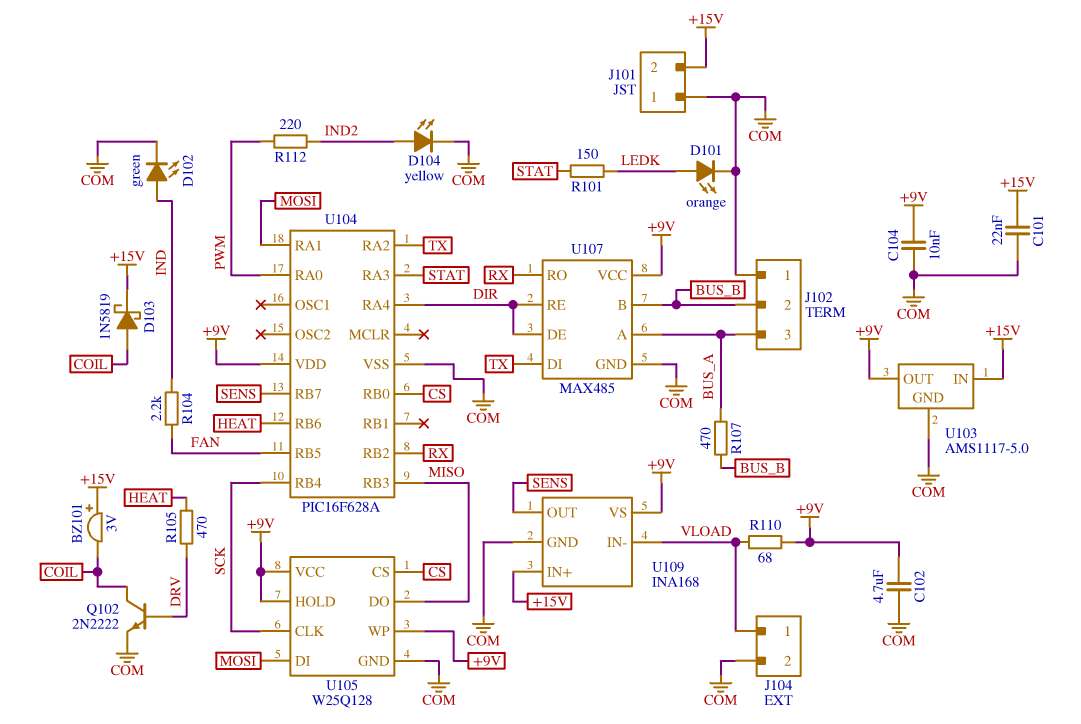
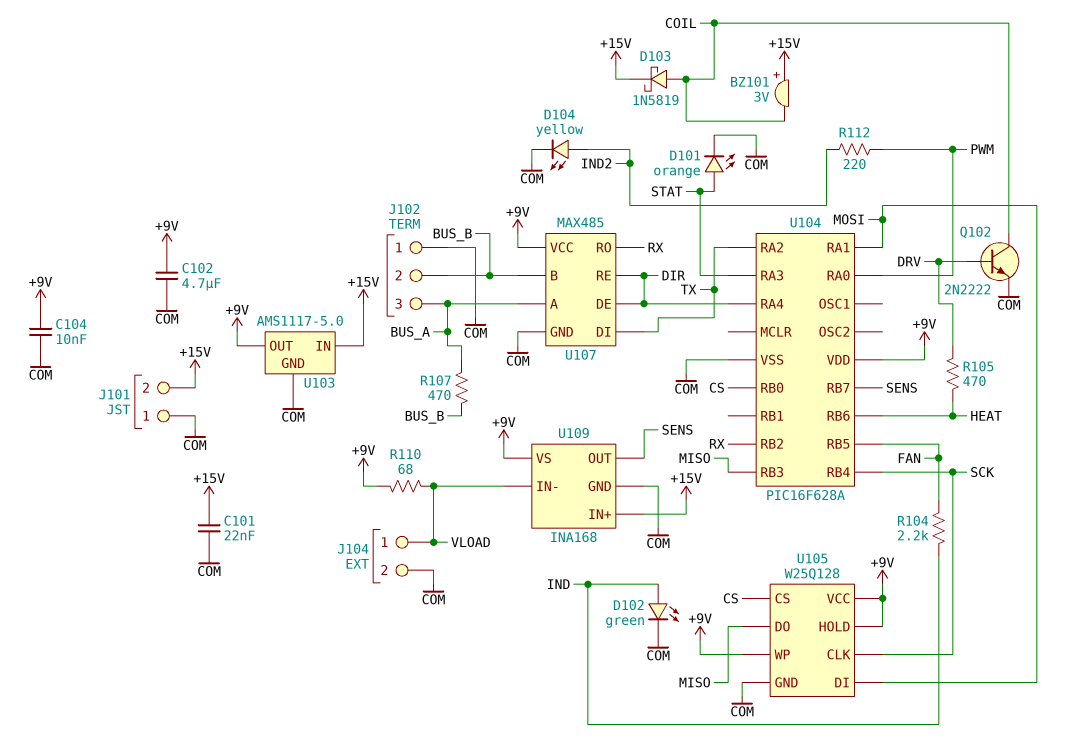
D101: LED orange (A LEDK, K COM) -> LED orange (A STAT, K COM)
R101: 150 (LEDK, STAT) -> none

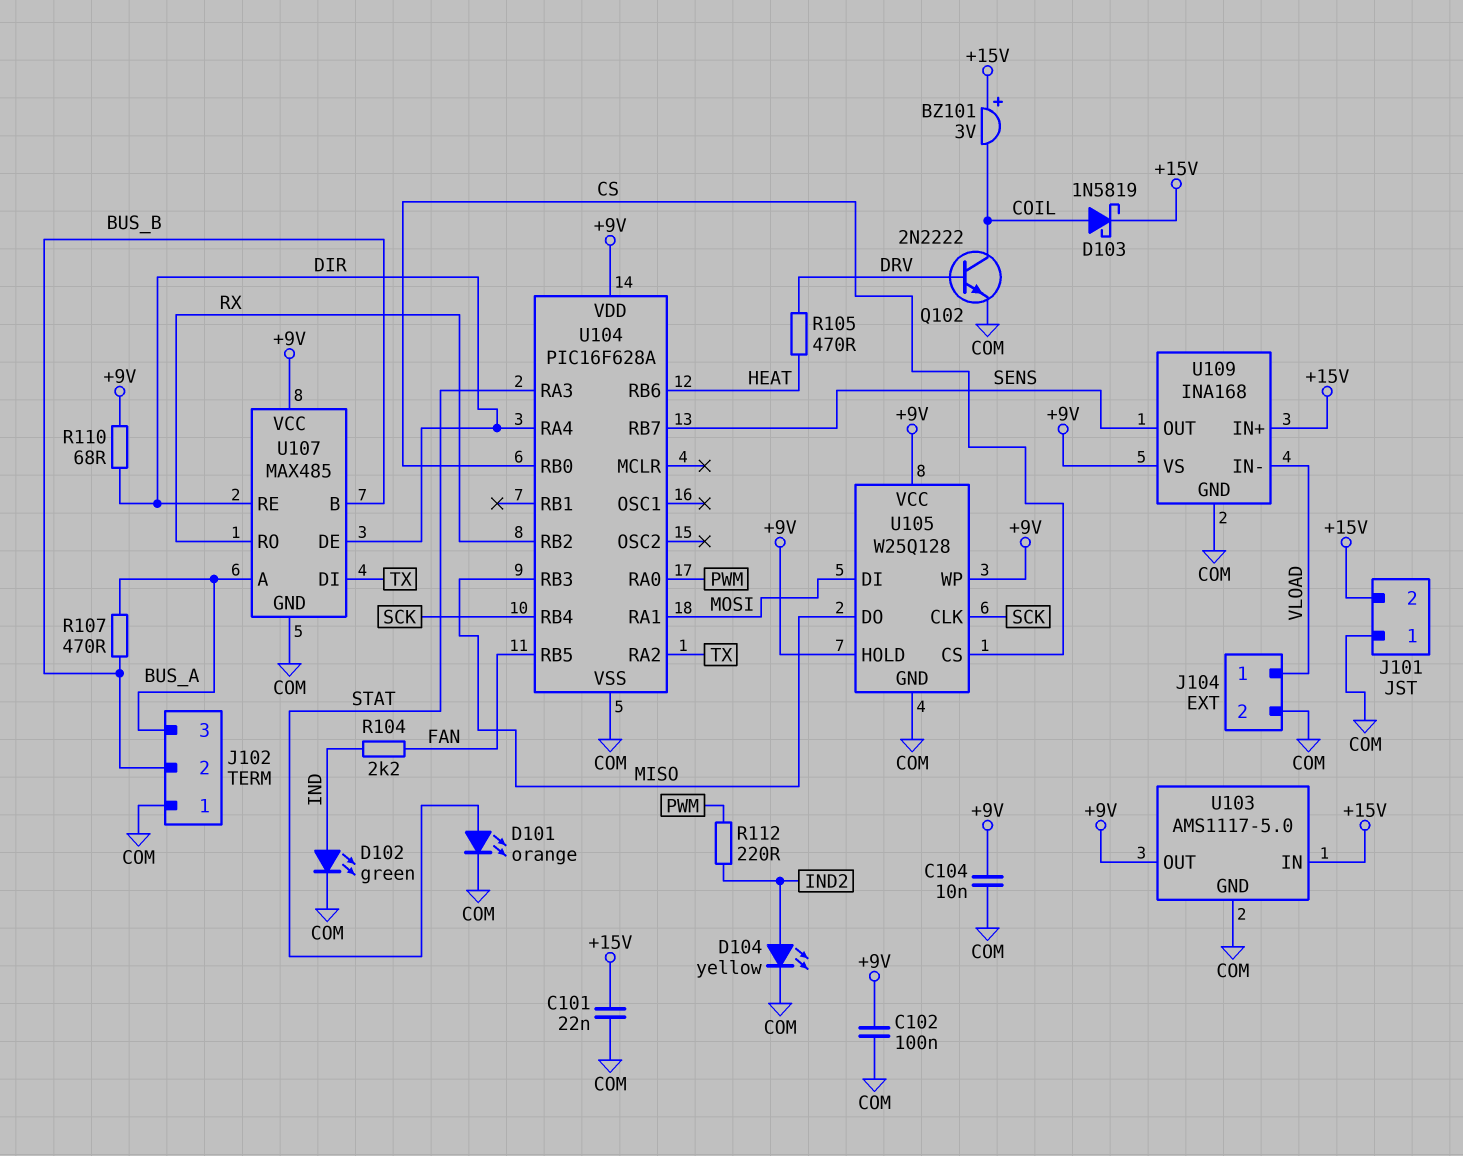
C102: 4.7uF (+9V, COM) -> 100nF (+9V, COM)
R110: 68 (+9V, VLOAD) -> 68 (+9V, DIR)

